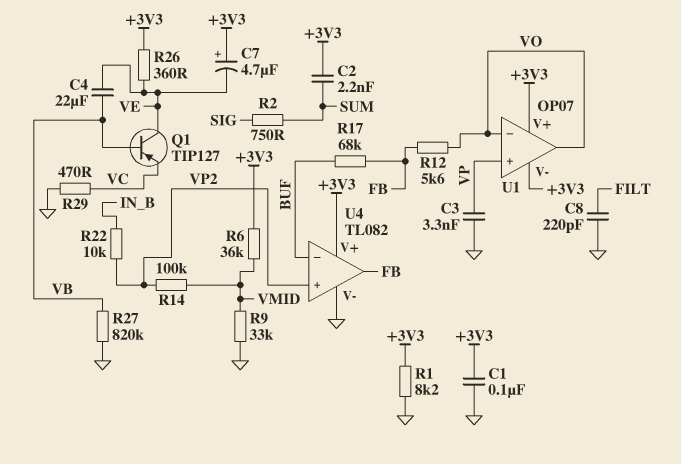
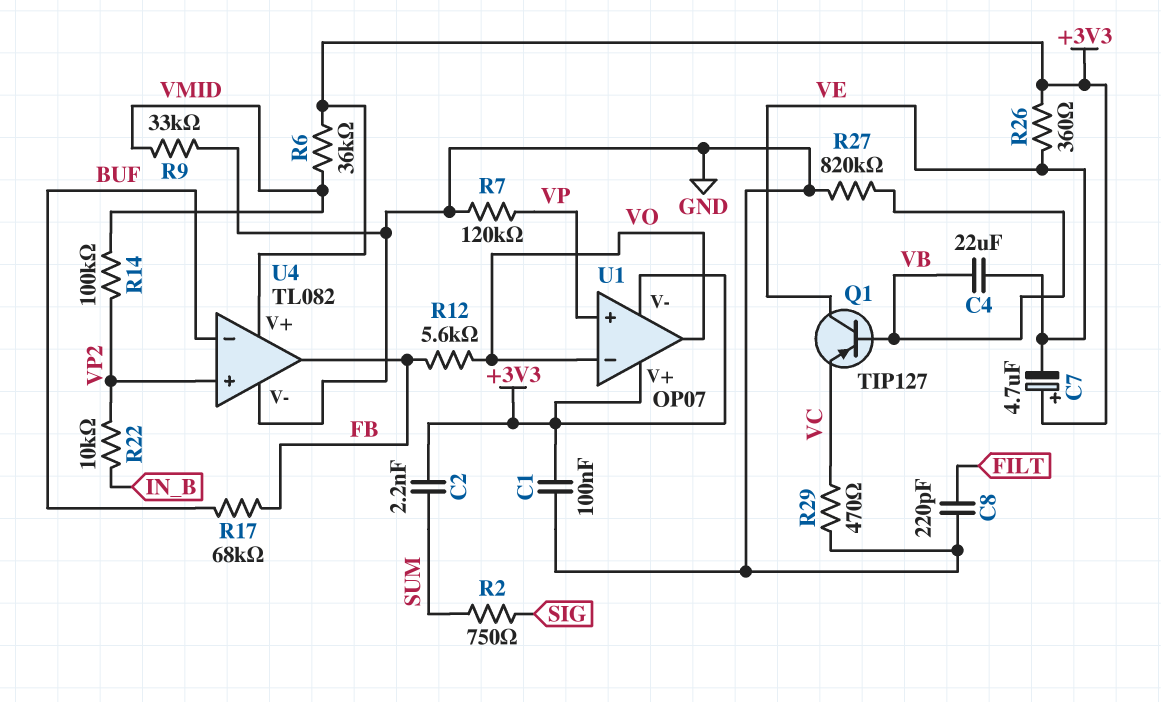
C3: 3.3nF (GND, VP) -> none
R1: 8.2k (+3V3, GND) -> none
R7: none -> 120k (GND, VP)

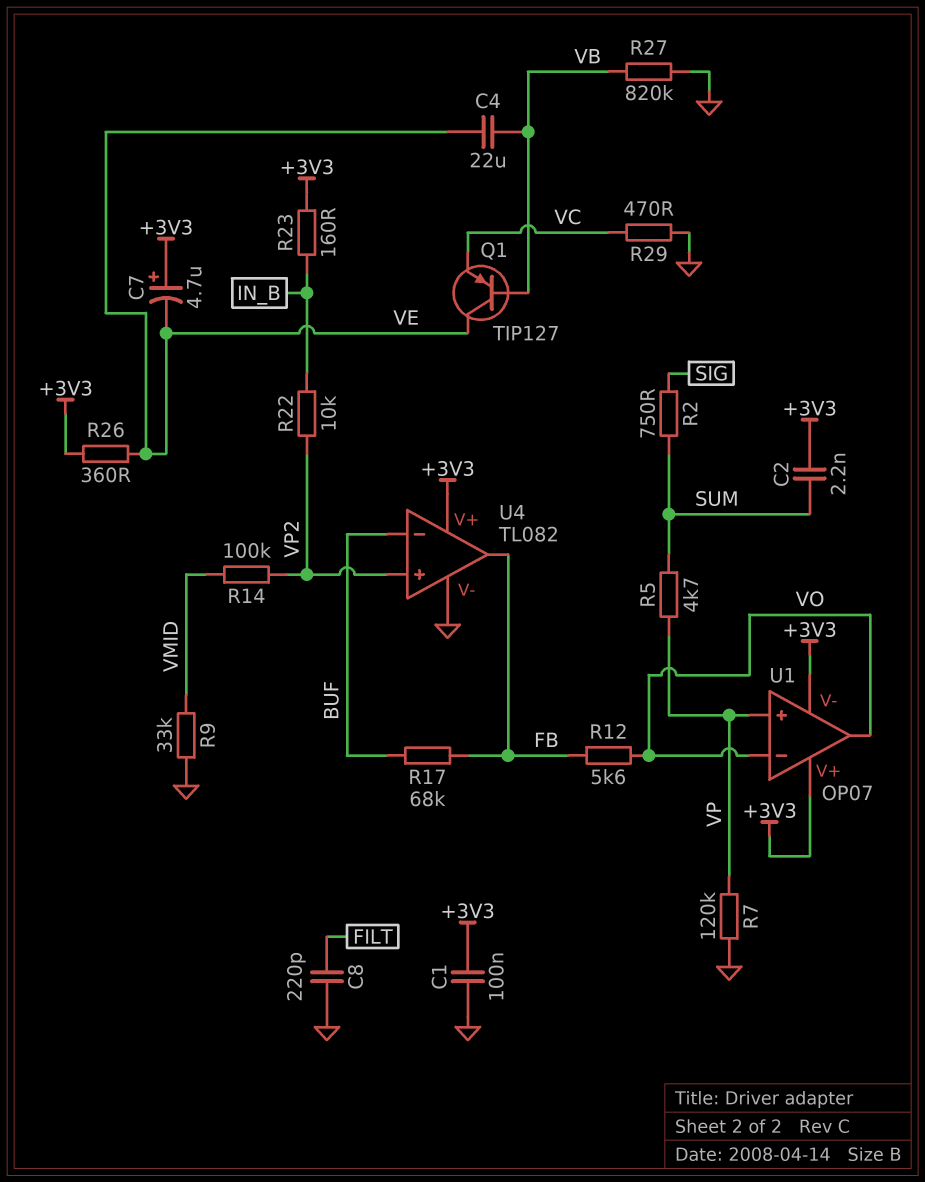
R5: none -> 4.7k (SUM, VP)
R6: 36k (+3V3, VMID) -> none
R23: none -> 160 (+3V3, IN_B)

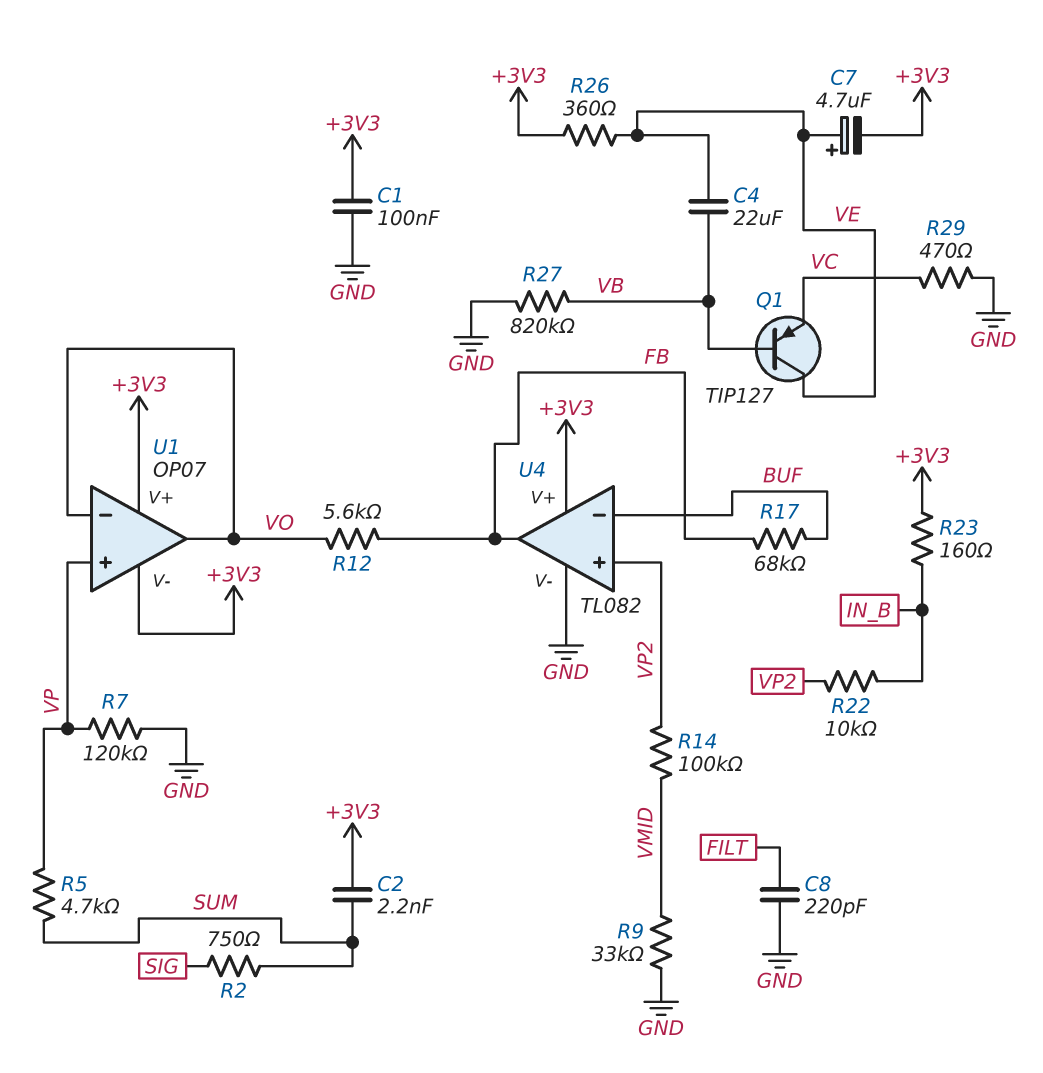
C7: 4.7uF (plus +3V3, minus VE) -> 4.7uF (plus VE, minus +3V3)

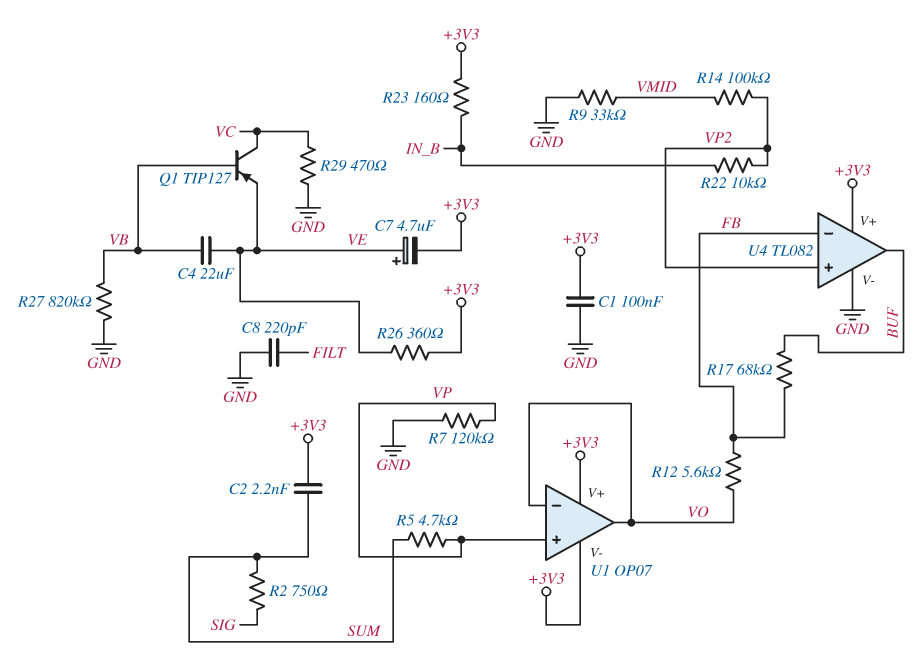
Q1: PNP TIP127 (B VB, C VE, E VC) -> PNP TIP127 (B VB, C VC, E VE)
U4 pin in-: BUF -> FB
U4 pin out: FB -> BUF

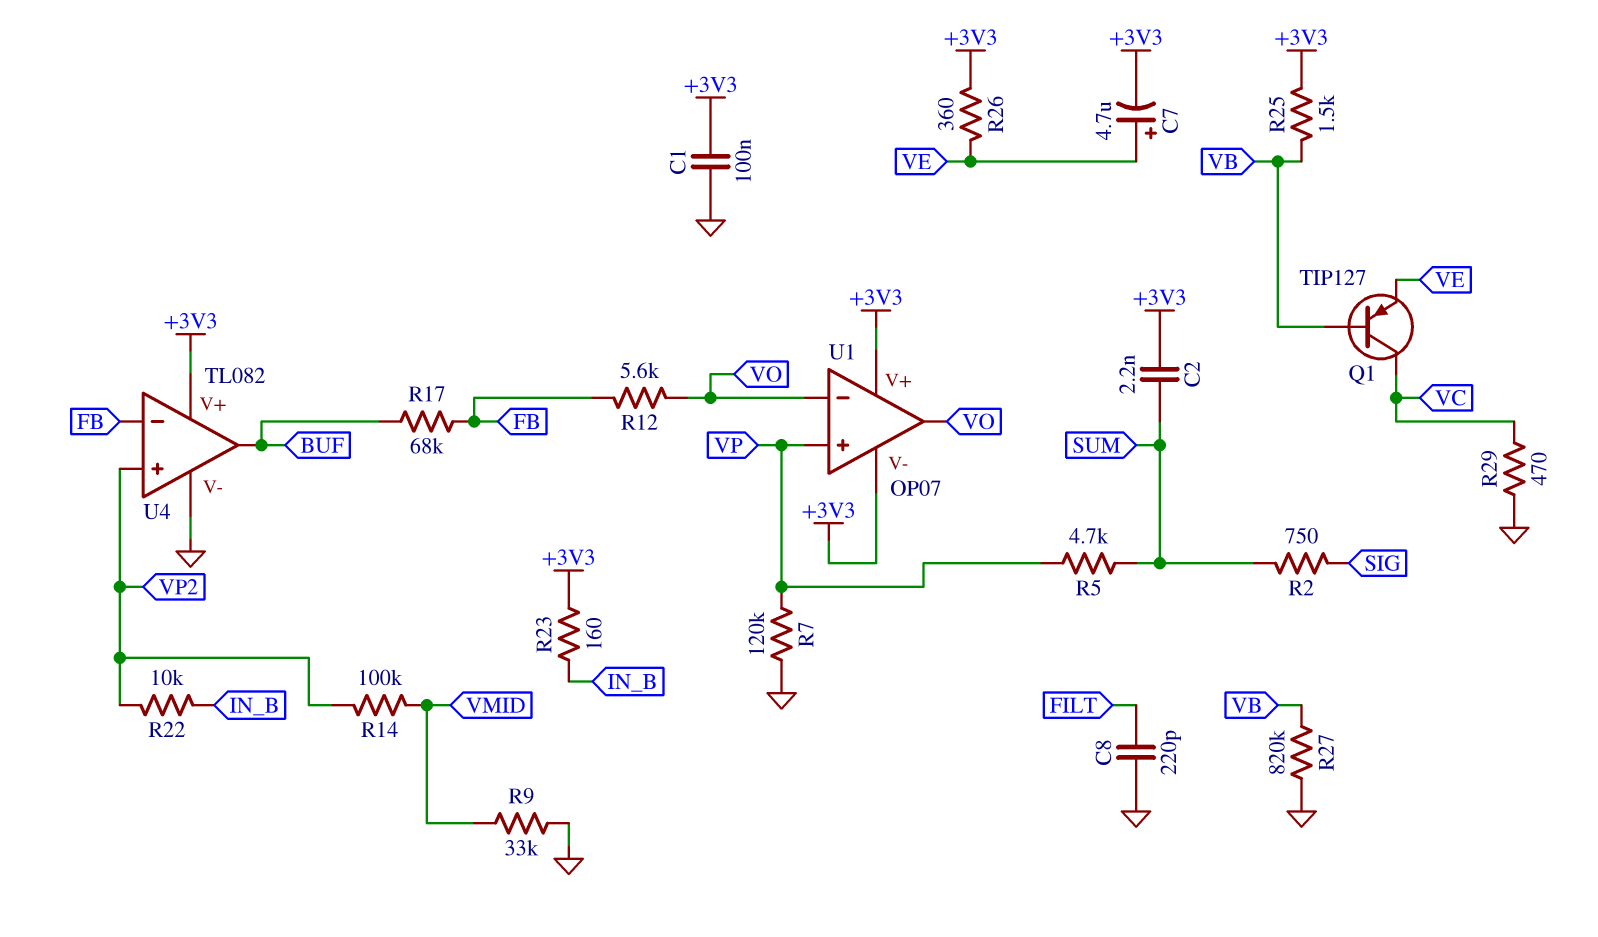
C4: 22uF (VB, VE) -> none
R25: none -> 1.5k (+3V3, VB)

